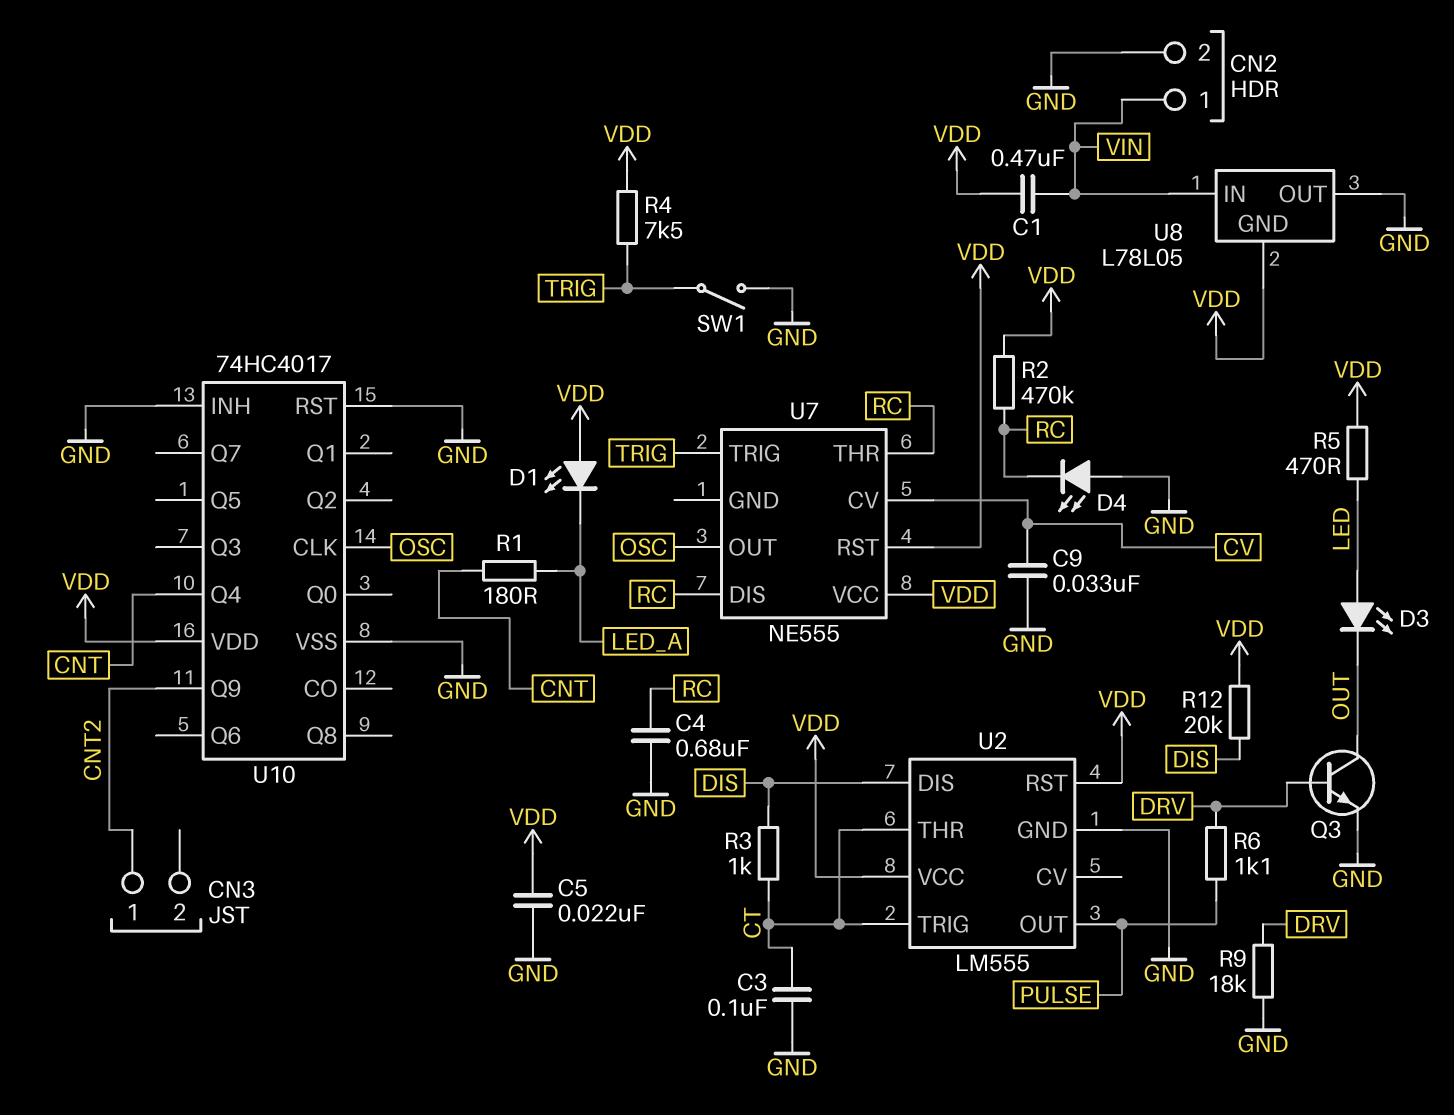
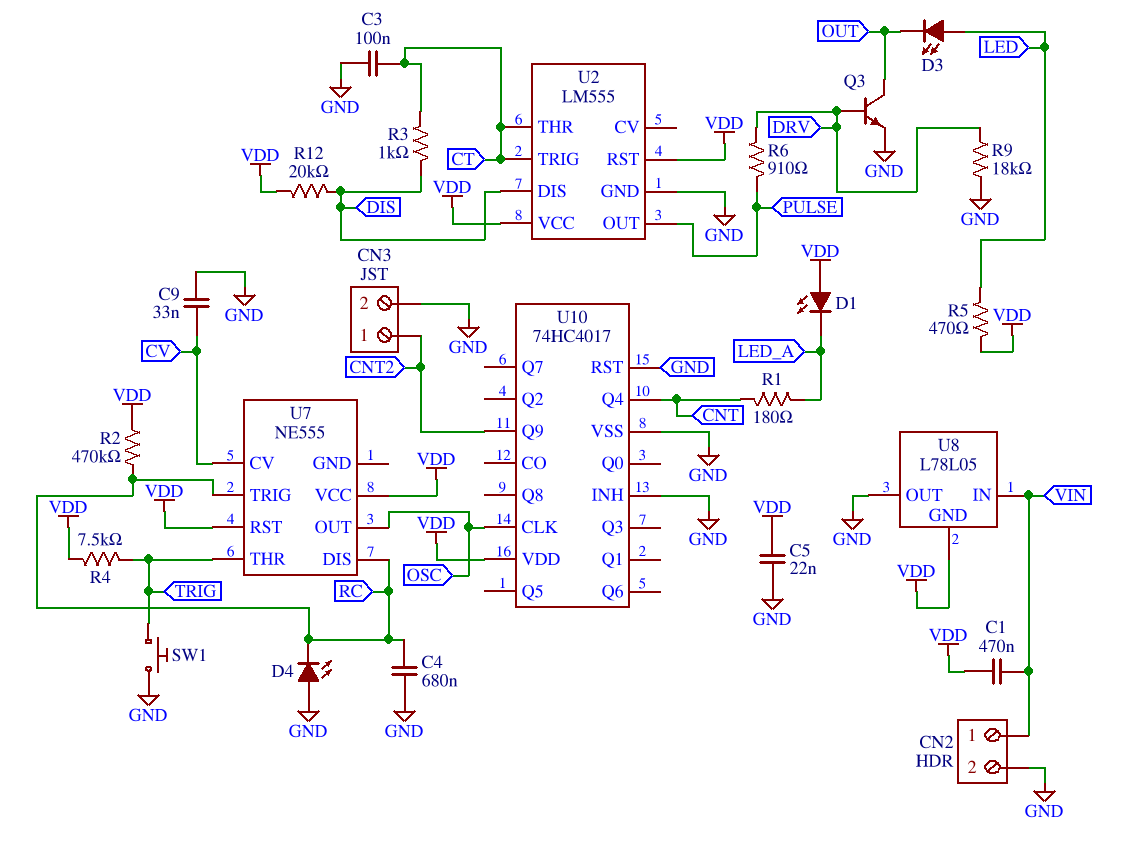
CN3 pin 2: none -> GND
R6: 1.1k (DRV, PULSE) -> 910 (DRV, PULSE)
SW1: switch (GND, TRIG) -> button (GND, TRIG)
U7 pin THR: RC -> TRIG
U7 pin TRIG: TRIG -> RC

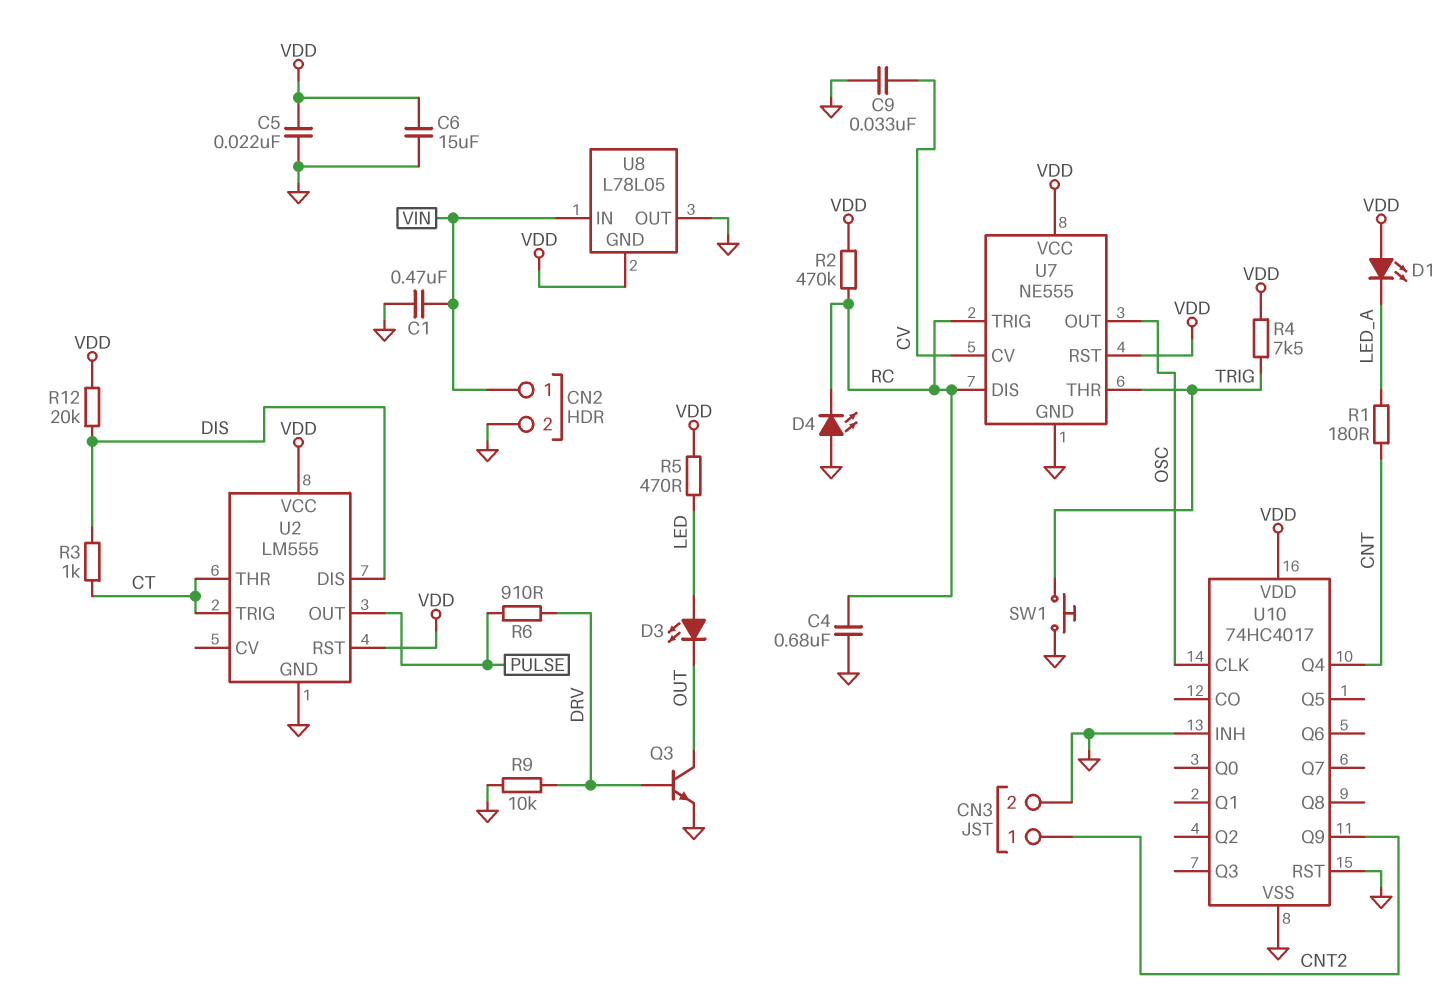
C1: 470nF (VDD, VIN) -> 470nF (GND, VIN)
C3: 100nF (CT, GND) -> none
C6: none -> 15uF (GND, VDD)
R9: 18k (DRV, GND) -> 10k (DRV, GND)
U7 pin GND: none -> GND

